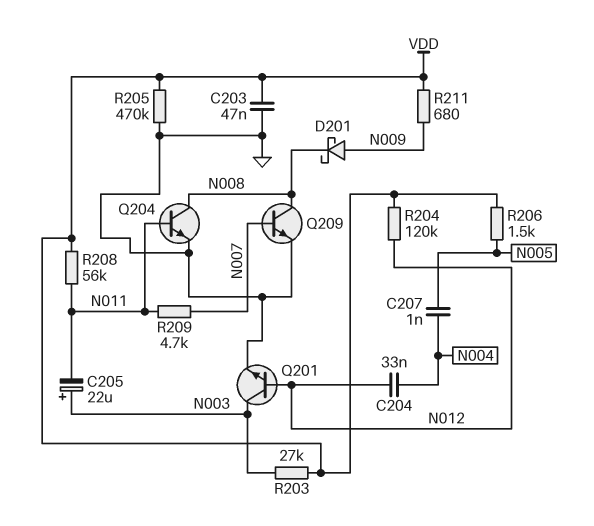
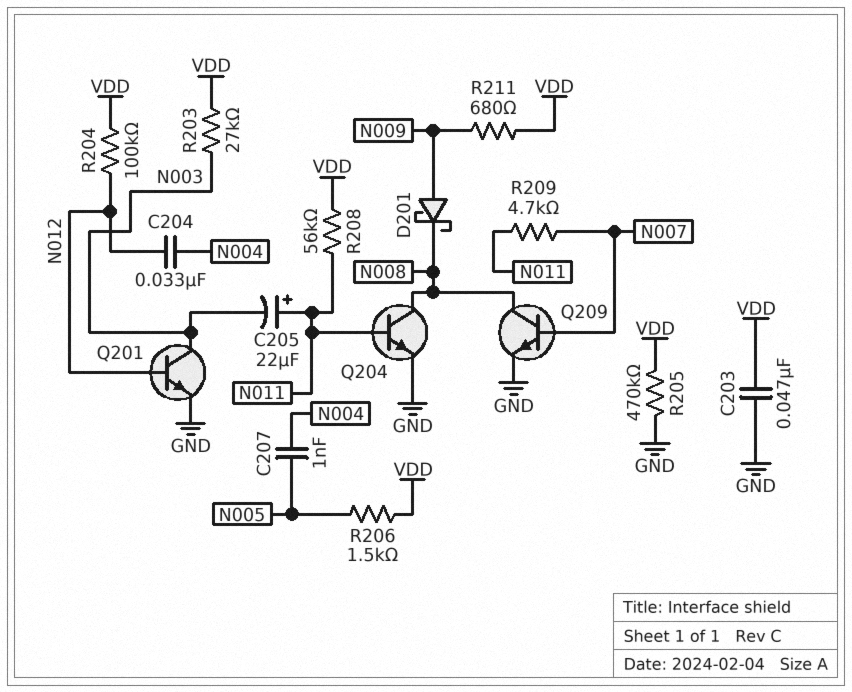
C205: 22uF (plus N003, minus N011) -> 22uF (plus N011, minus N003)
R204: 120k (N012, VDD) -> 100k (N012, VDD)

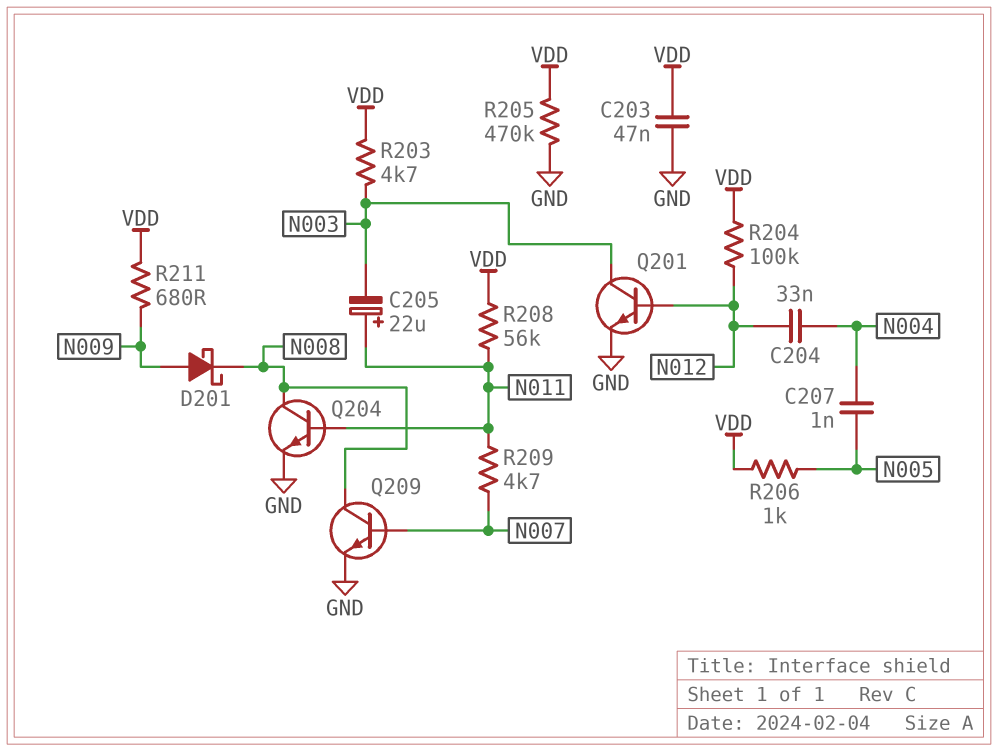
R203: 27k (N003, VDD) -> 4.7k (N003, VDD)
R206: 1.5k (N005, VDD) -> 1k (N005, VDD)

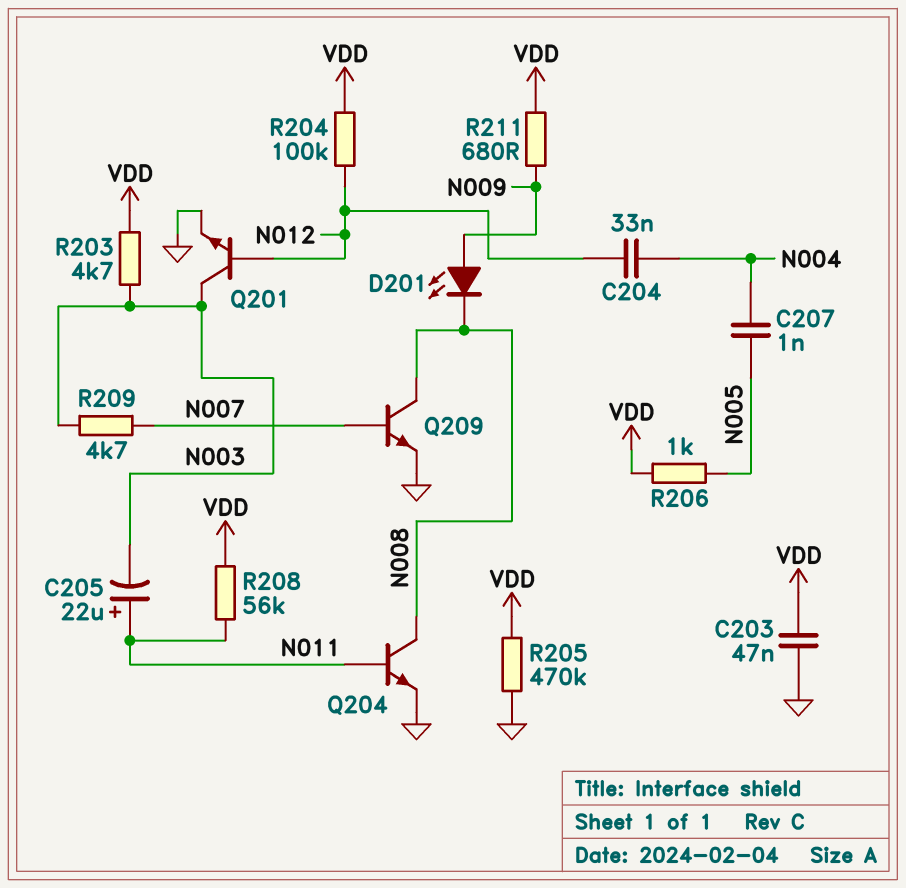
D201: schottky (A N009, K N008) -> LED (A N009, K N008)
R209: 4.7k (N007, N011) -> 4.7k (N003, N007)

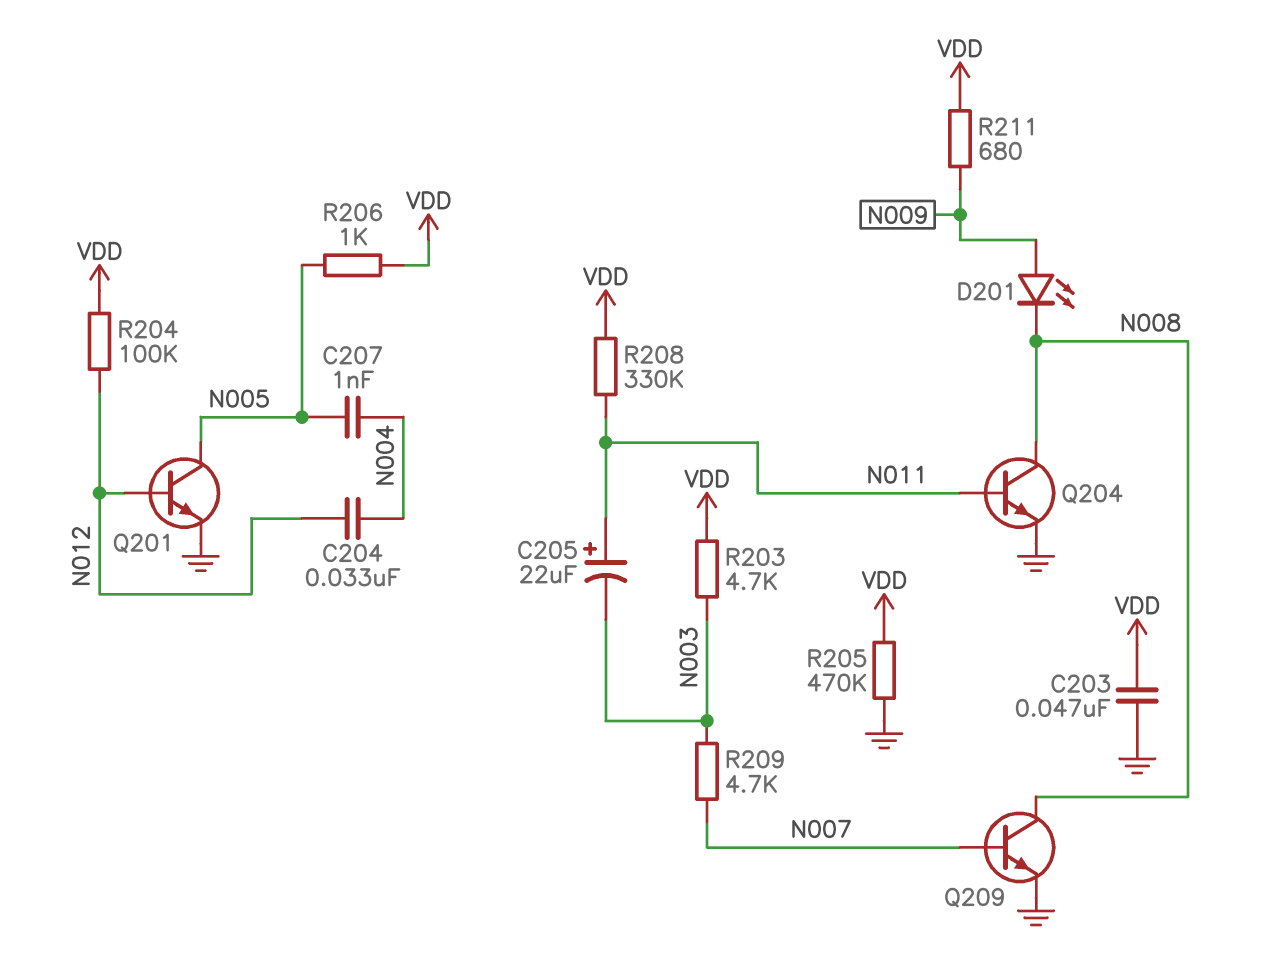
Q201: NPN (B N012, C N003, E GND) -> NPN (B N012, C N005, E GND)
R208: 56k (N011, VDD) -> 330k (N011, VDD)

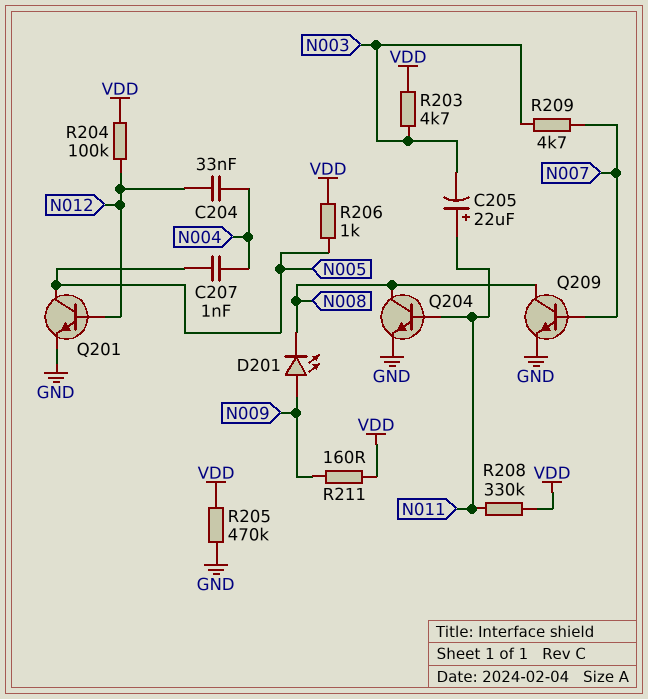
C203: 47nF (GND, VDD) -> none
R211: 680 (N009, VDD) -> 160 (N009, VDD)

